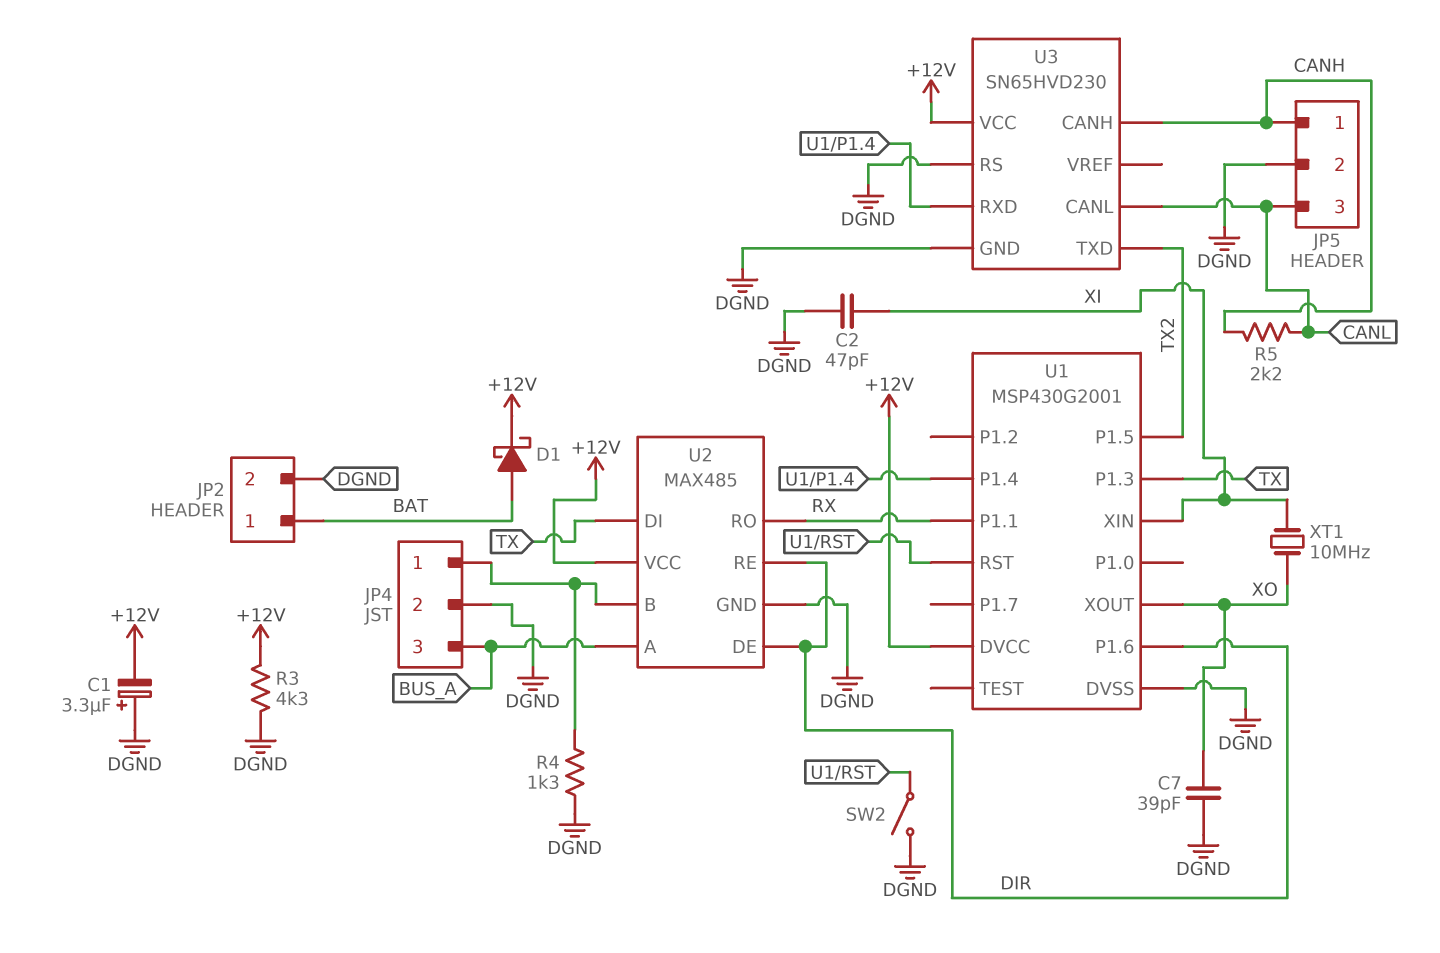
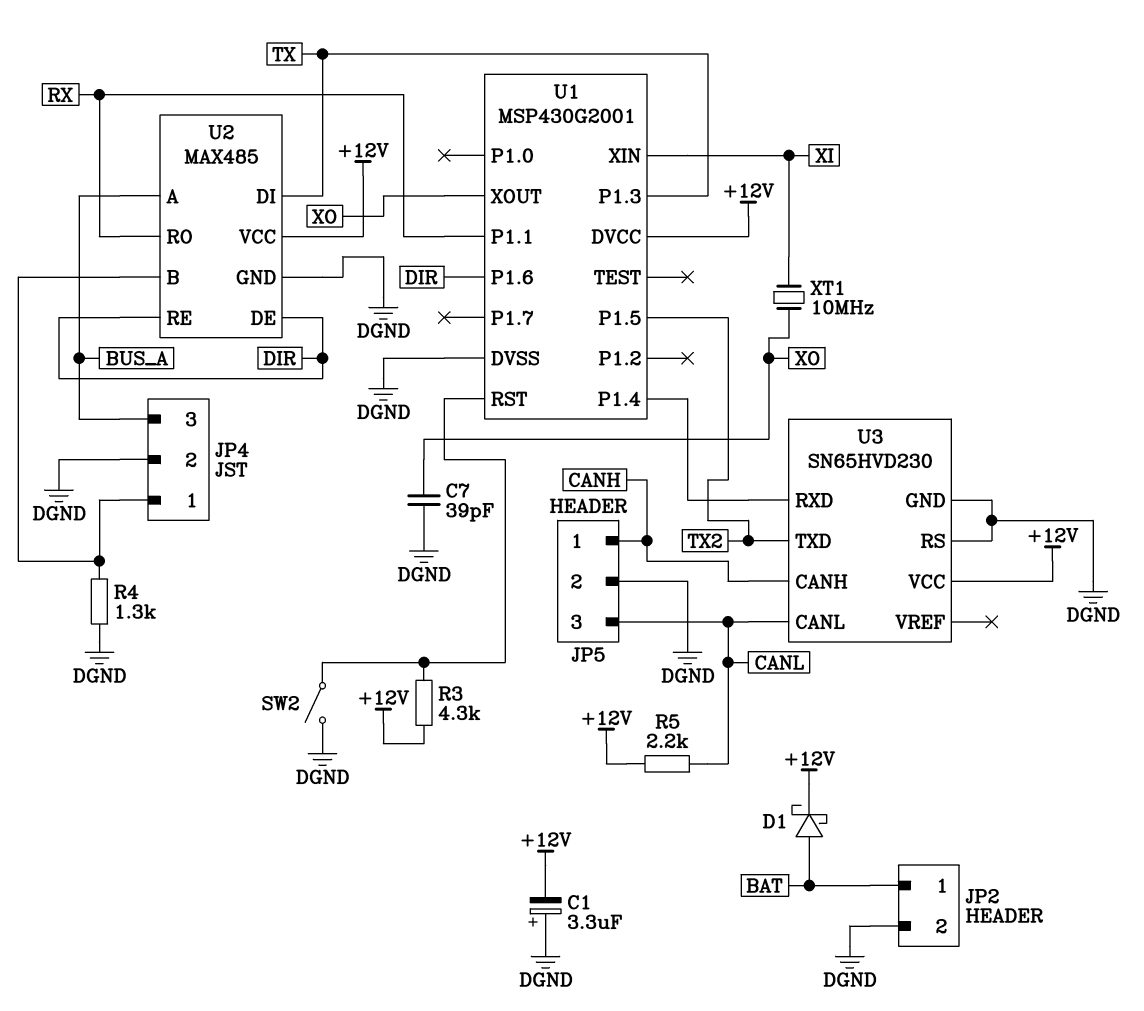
C2: 47pF (DGND, XI) -> none
R3: 4.3k (+12V, DGND) -> 4.3k (+12V, U1/RST)
R5: 2.2k (CANH, CANL) -> 2.2k (+12V, CANL)

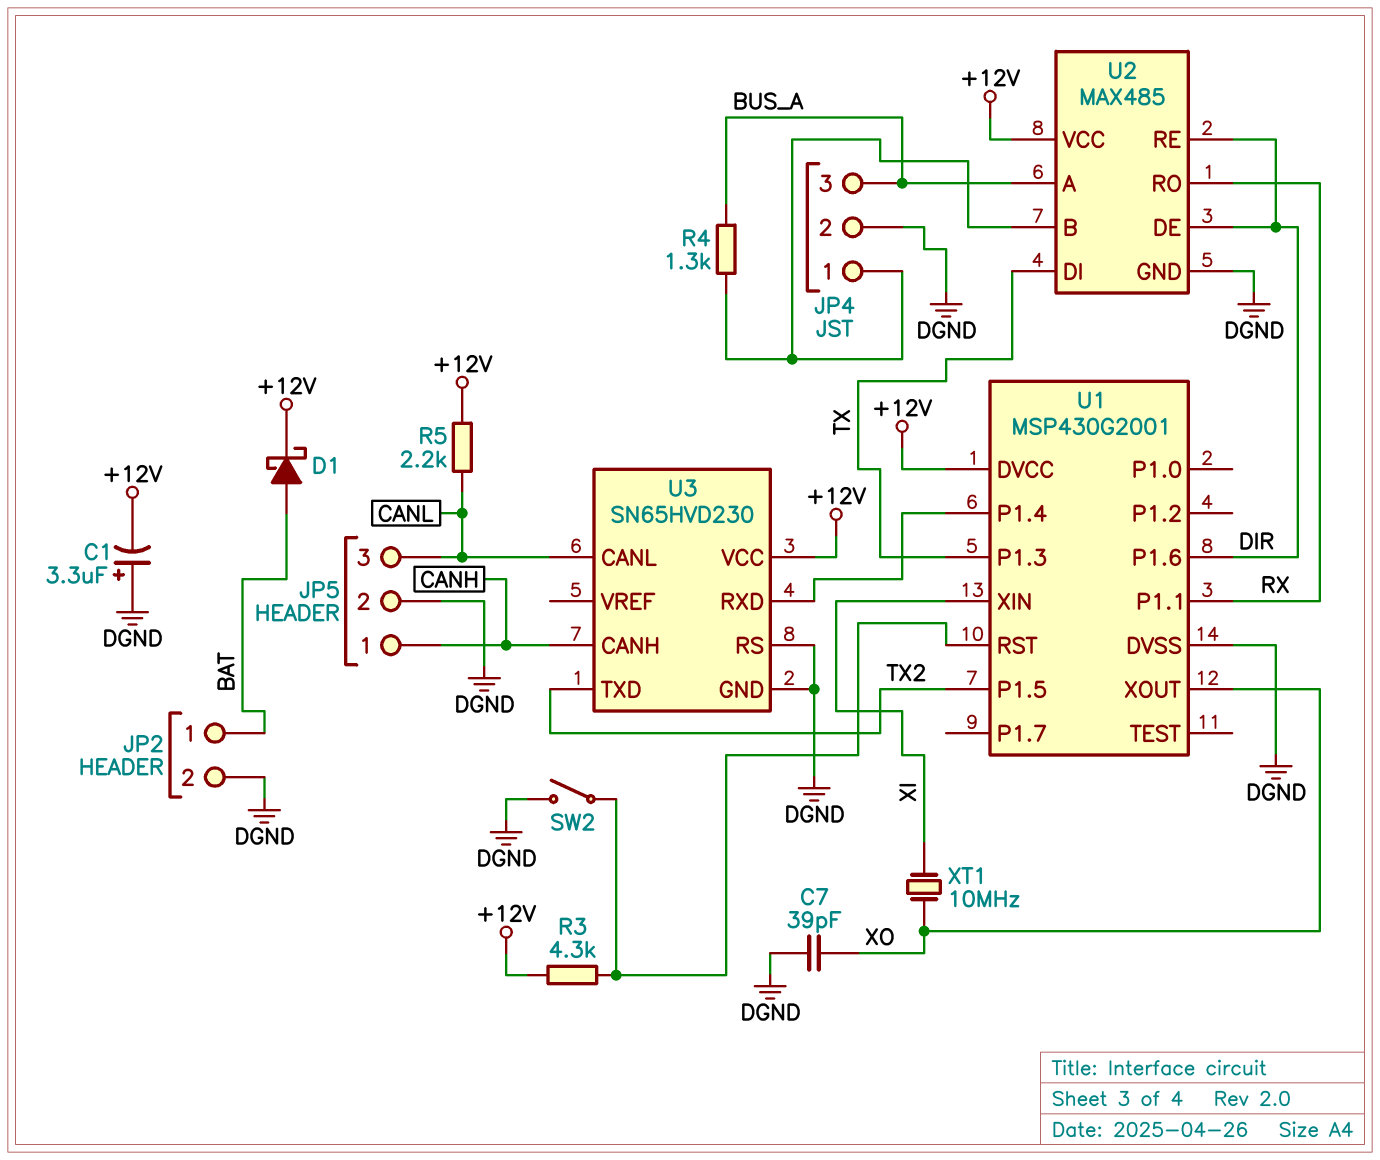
R4: 1.3k (DGND, JP4/1) -> 1.3k (BUS_A, JP4/1)

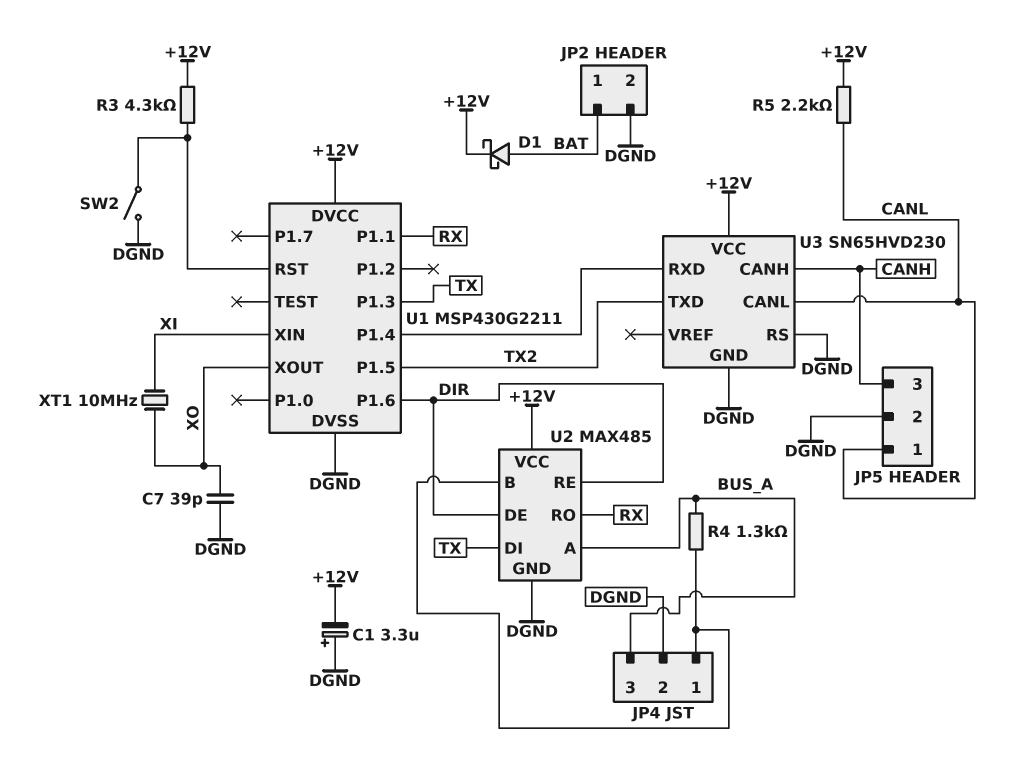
JP5 pin 1: CANH -> CANL
JP5 pin 3: CANL -> CANH
U1: MSP430G2001 -> MSP430G2211

